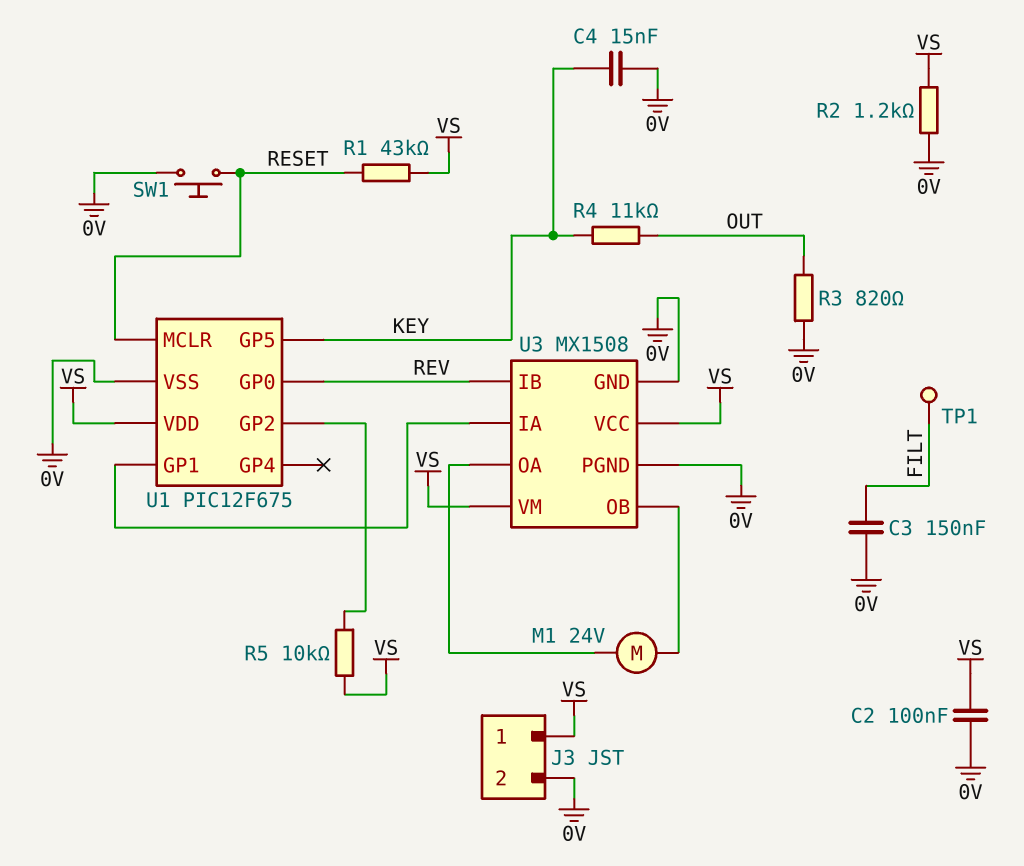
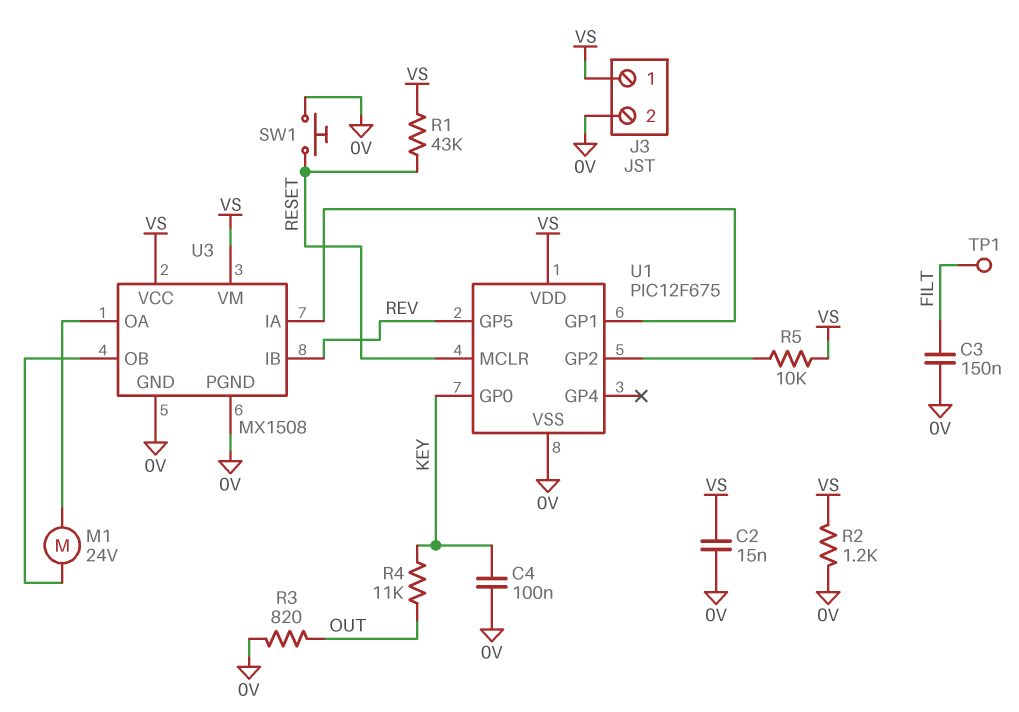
C2: 100nF (0V, VS) -> 15nF (0V, VS)
C4: 15nF (0V, KEY) -> 100nF (0V, KEY)
U1 pin GP0: REV -> KEY
U1 pin GP5: KEY -> REV

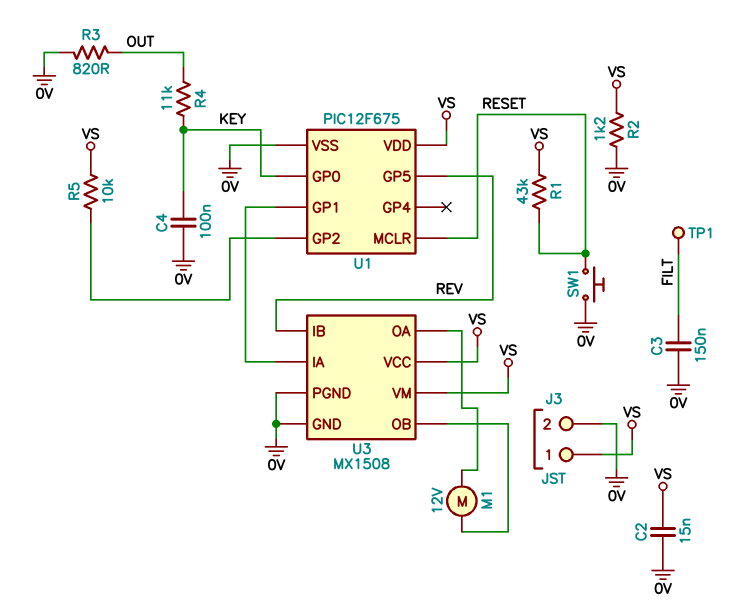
M1: motor 24V (U3/OA, U3/OB) -> motor 12V (U3/OA, U3/OB)

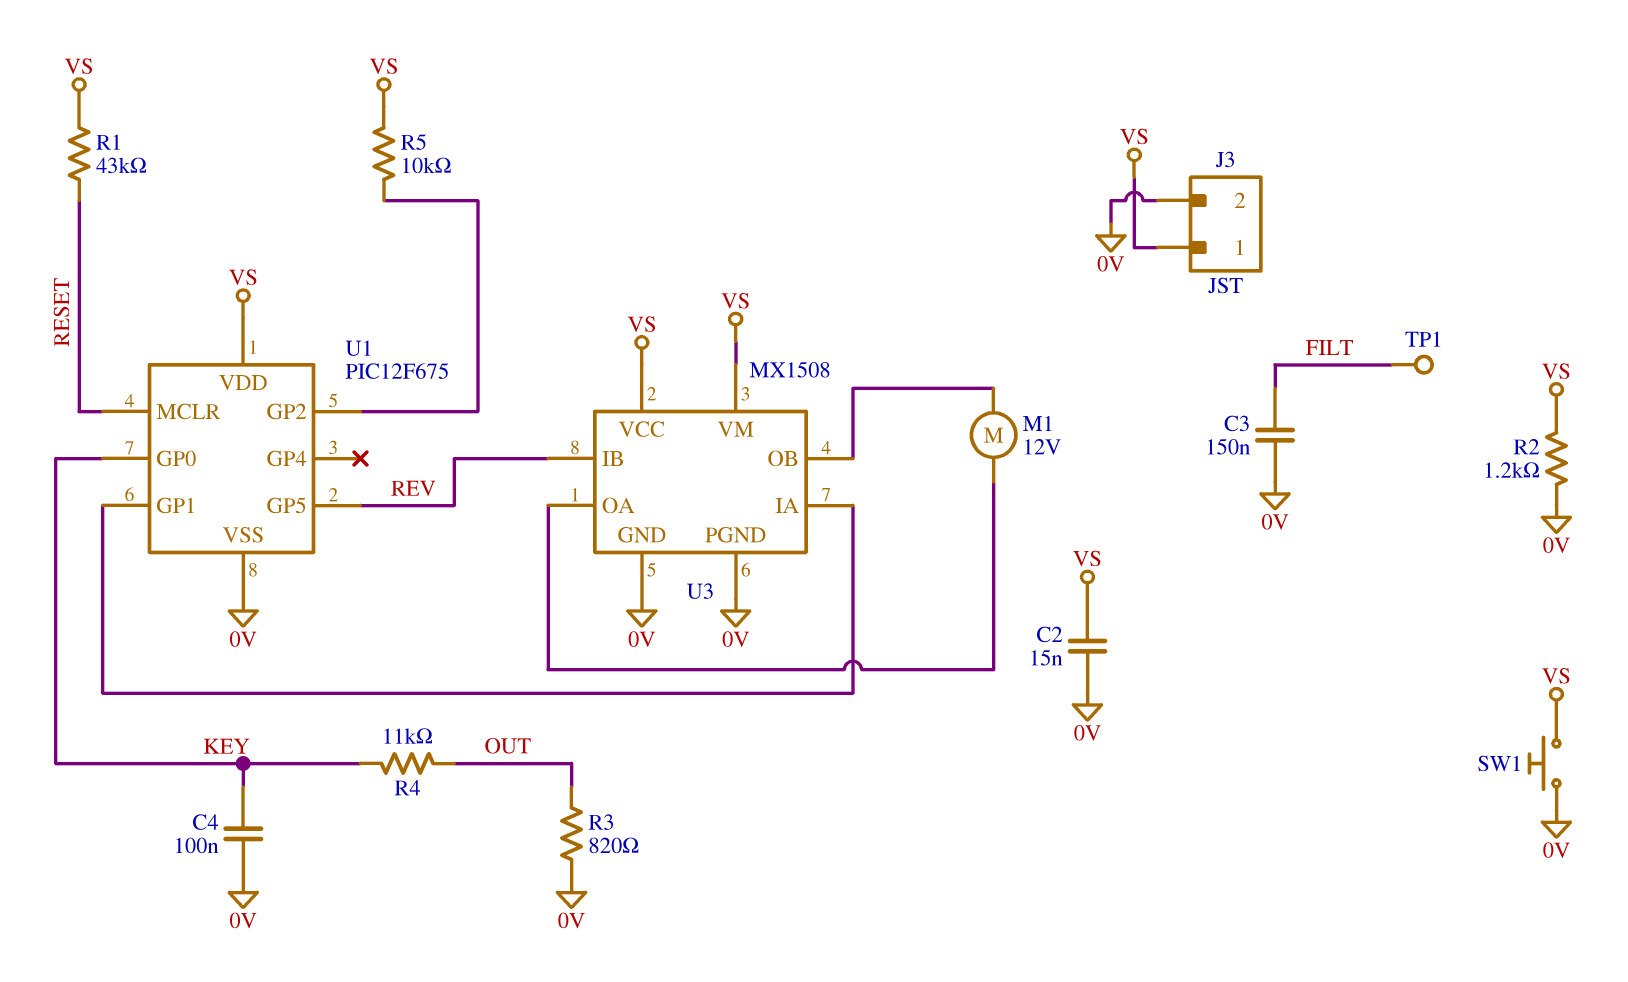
SW1: button (0V, RESET) -> button (0V, VS)

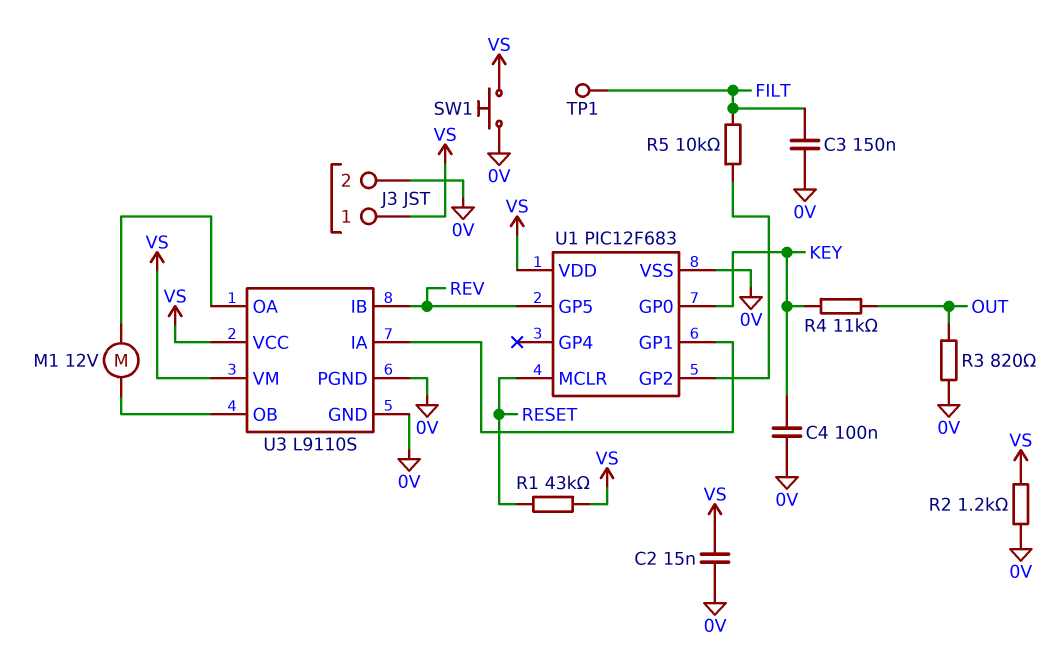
R5: 10k (U1/GP2, VS) -> 10k (FILT, U1/GP2)
U1: PIC12F675 -> PIC12F683
U3: MX1508 -> L9110S

